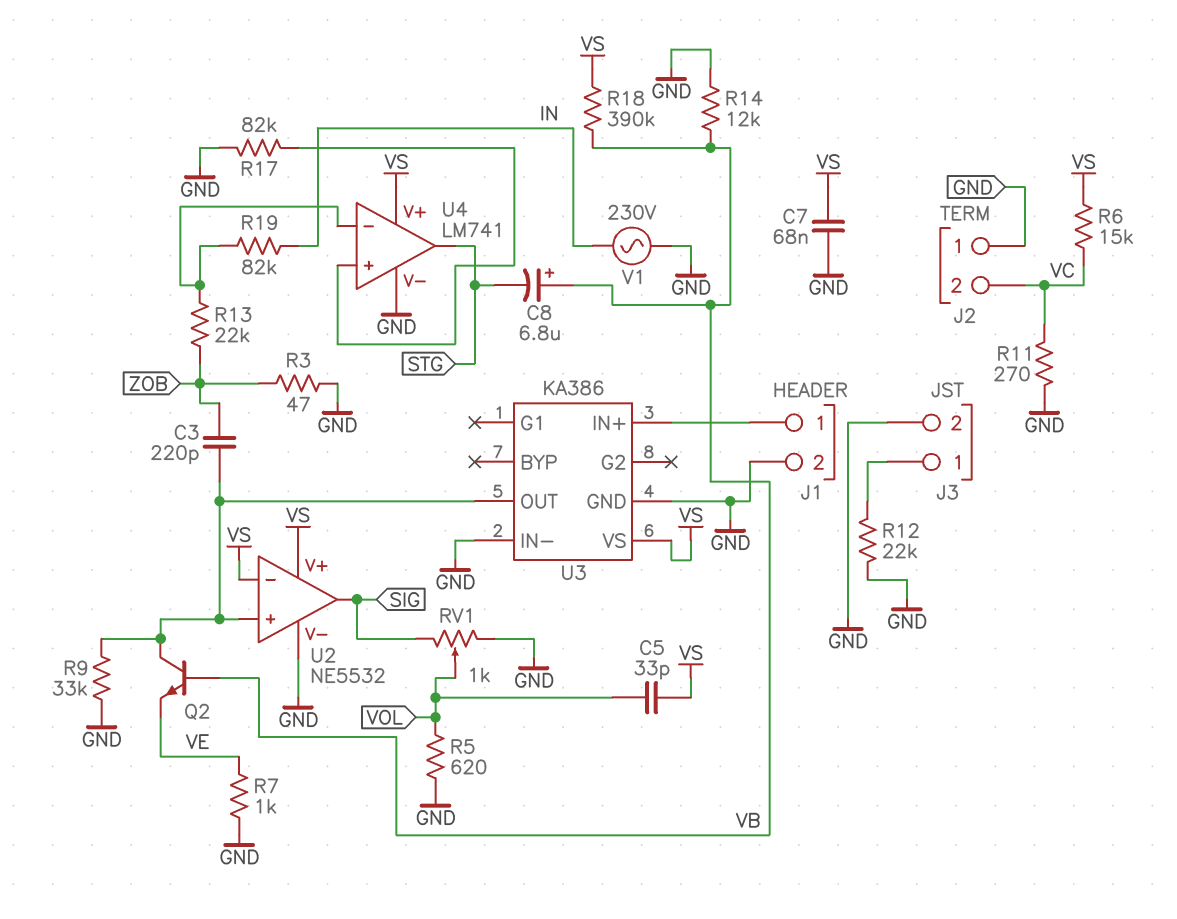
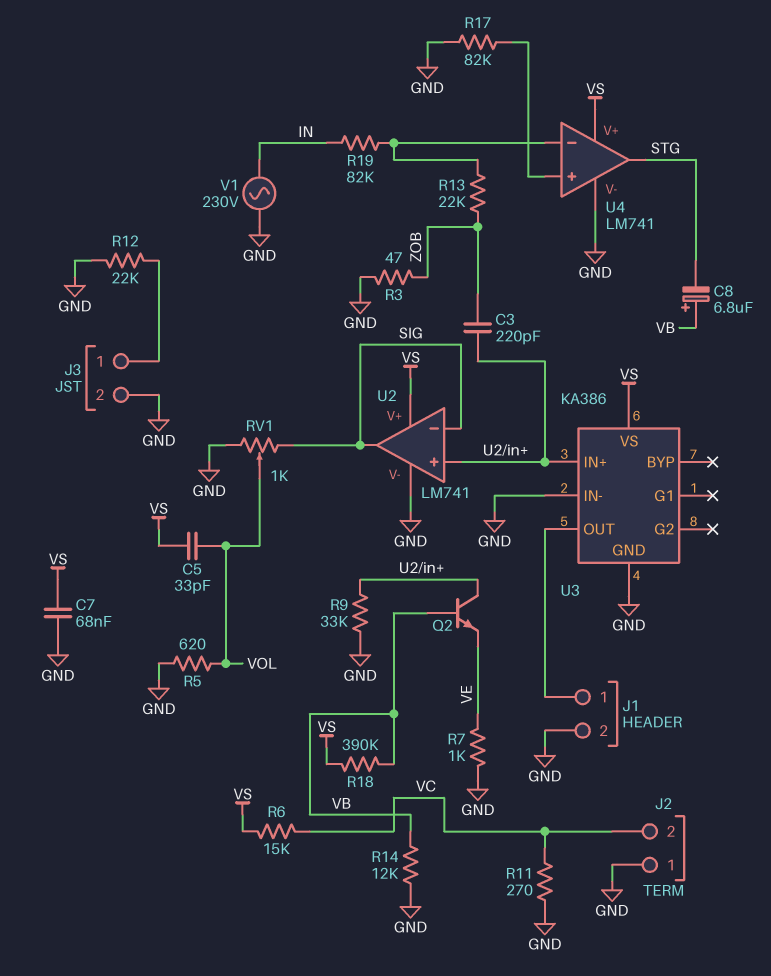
U2: NE5532 -> LM741
U2 pin in-: VS -> SIG
U3 pin IN+: J1/1 -> U2/in+
U3 pin OUT: U2/in+ -> J1/1

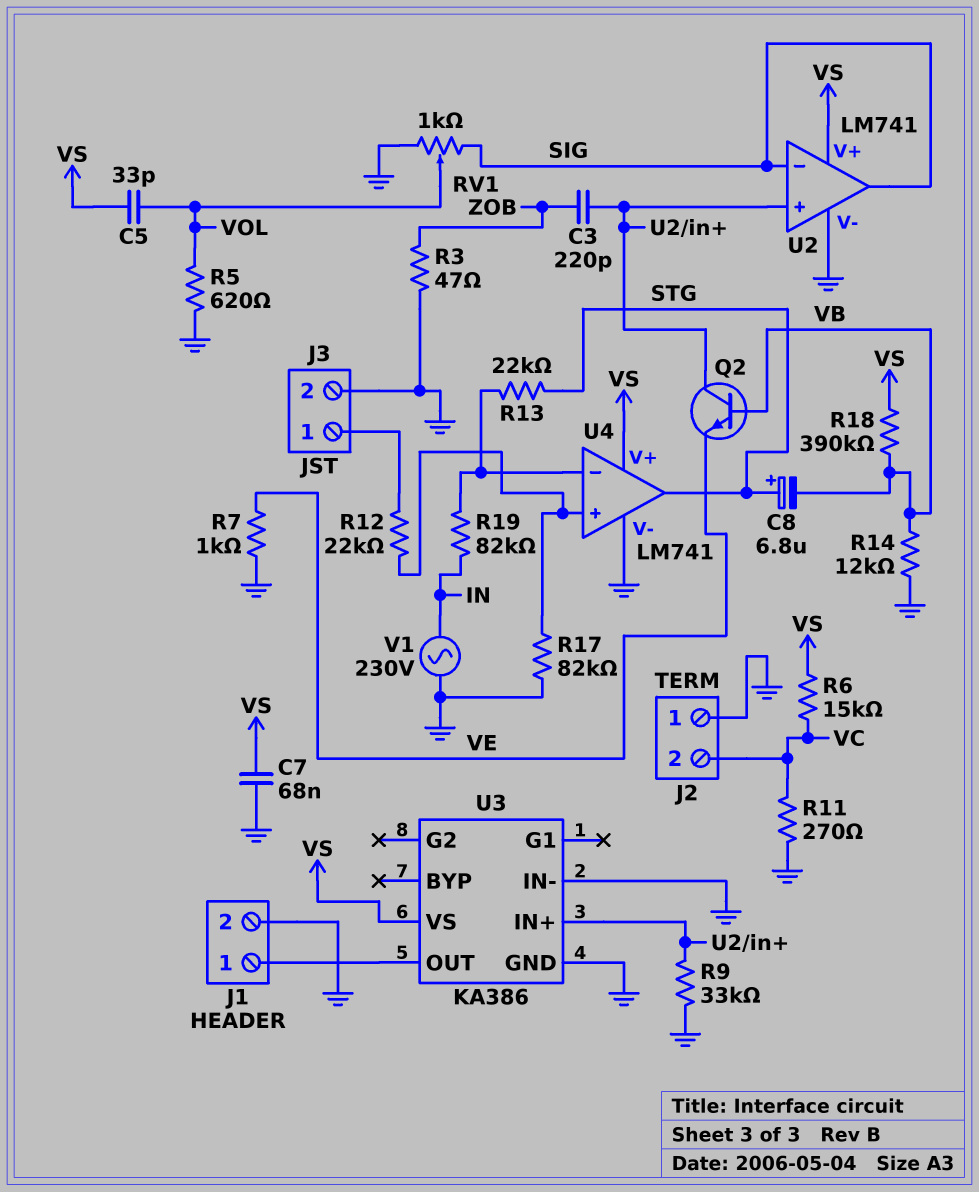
C8: 6.8uF (plus VB, minus STG) -> 6.8uF (plus STG, minus VB)
R12: 22k (GND, J3/1) -> 22k (J3/1, U4/in+)
R13: 22k (U4/in-, ZOB) -> 22k (STG, U4/in-)

